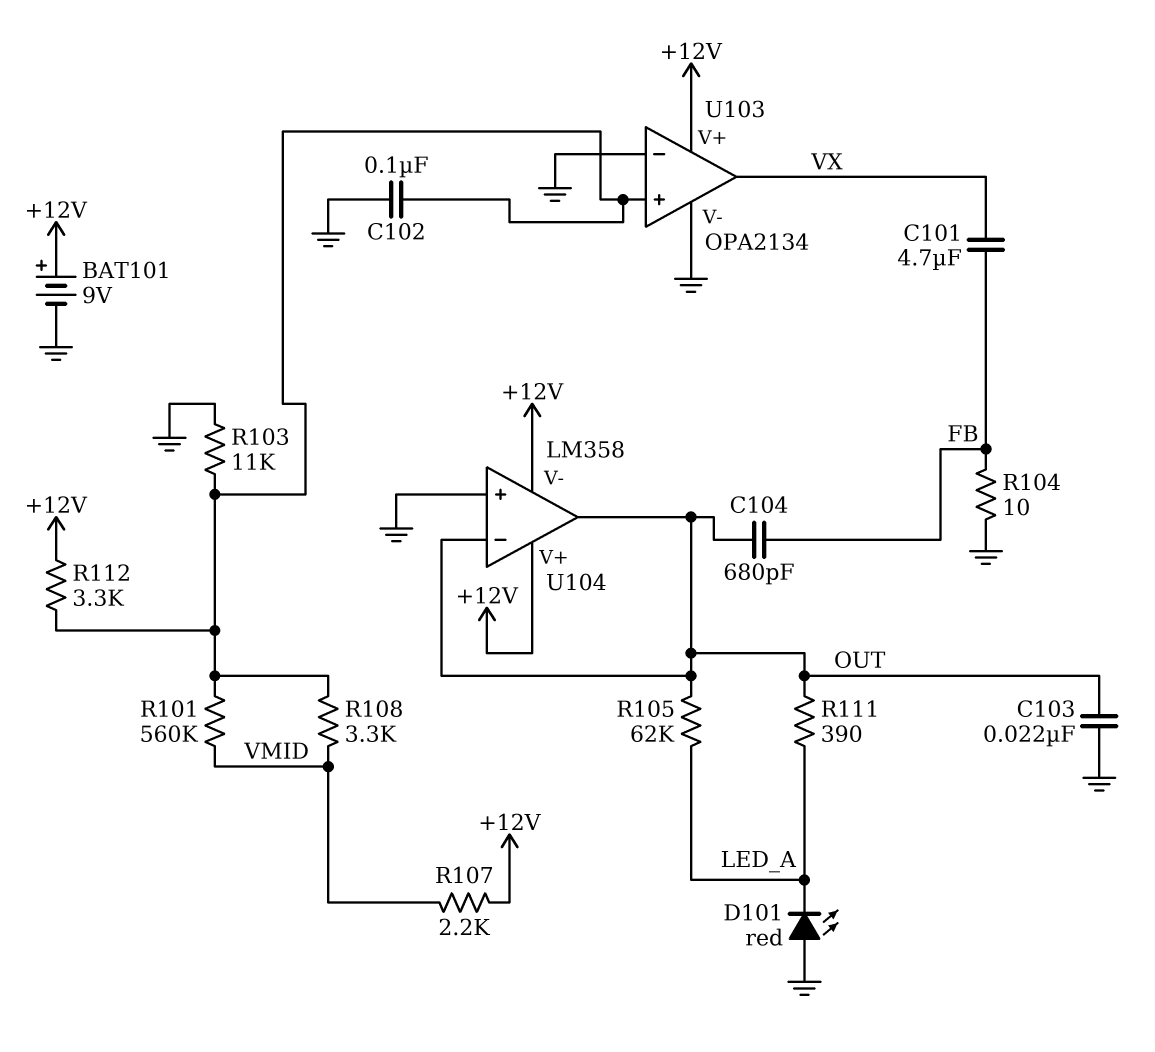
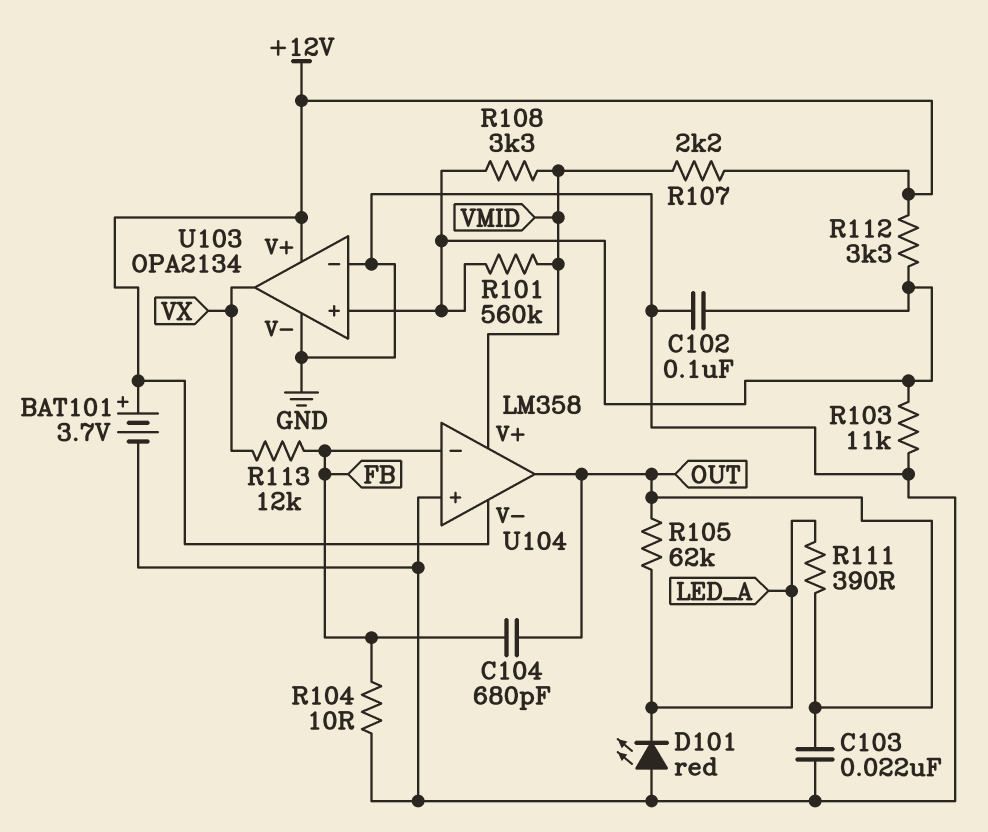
BAT101: 9V (plus +12V, minus GND) -> 3.7V (plus +12V, minus GND)
C101: 4.7uF (FB, VX) -> none
R113: none -> 12k (FB, VX)
U104 pin V+: +12V -> VMID
U104 pin in-: OUT -> FB

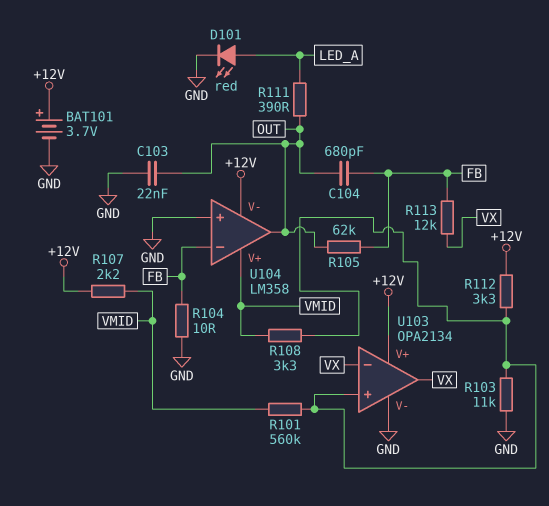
C102: 100nF (GND, U103/in+) -> none
D101: LED red (A GND, K LED_A) -> LED red (A LED_A, K GND)
R105: 62k (LED_A, OUT) -> 62k (FB, OUT)
U103 pin in-: GND -> VX

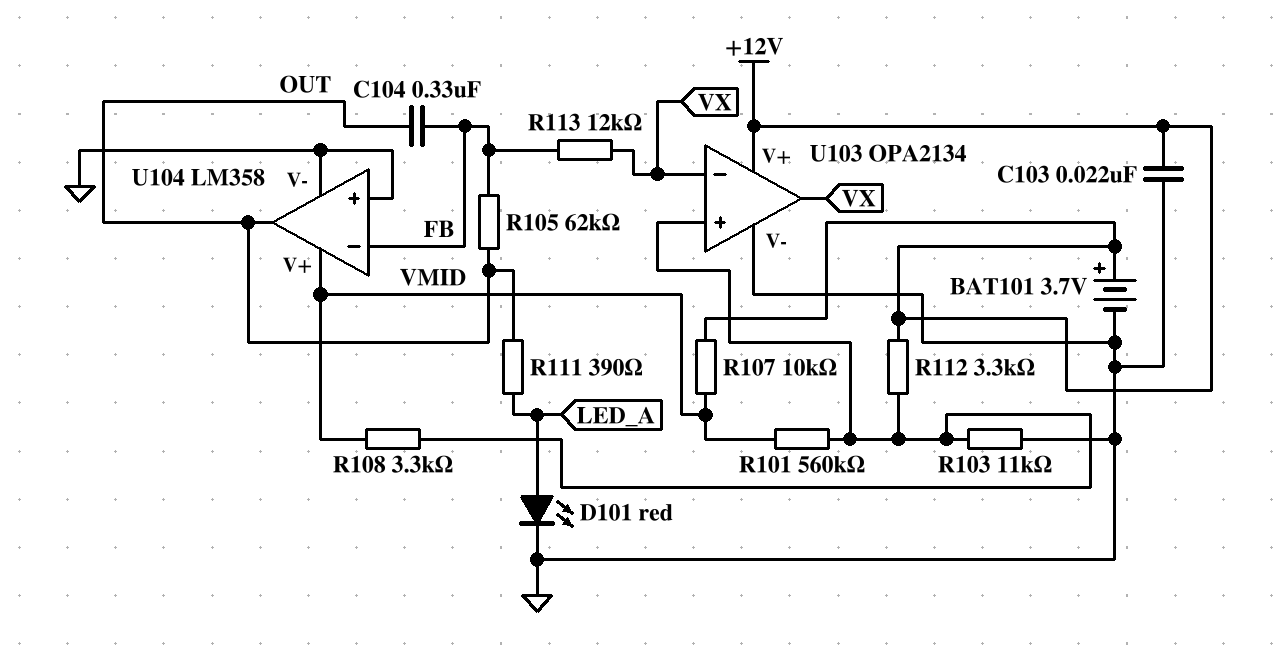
C103: 22nF (GND, OUT) -> 22nF (+12V, GND)
C104: 680pF (FB, OUT) -> 330nF (FB, OUT)
R104: 10 (FB, GND) -> none
R107: 2.2k (+12V, VMID) -> 10k (+12V, VMID)
U104 pin V-: +12V -> GND

